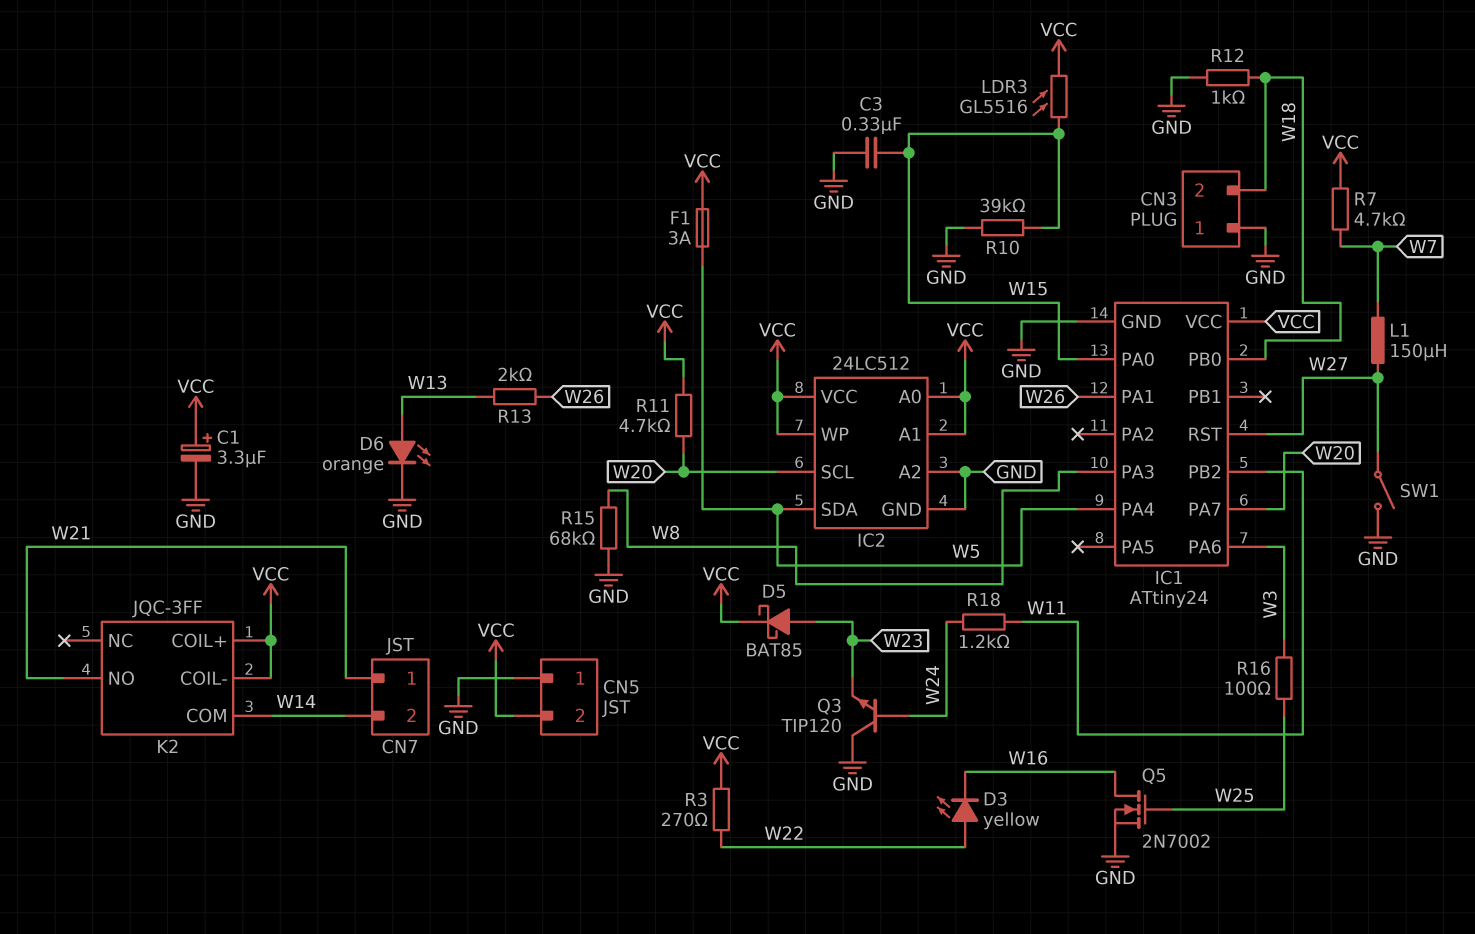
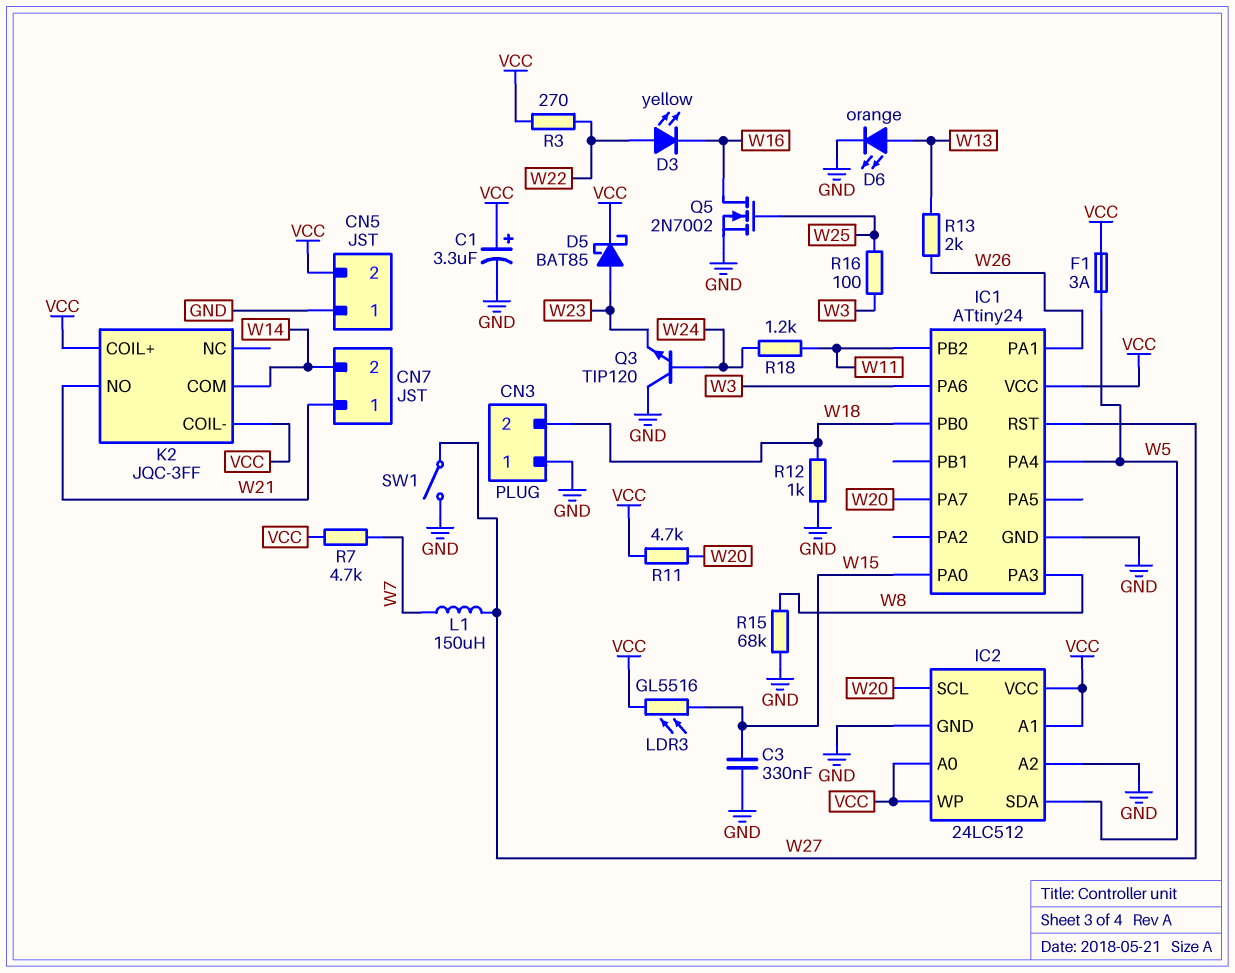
R10: 39k (GND, W15) -> none

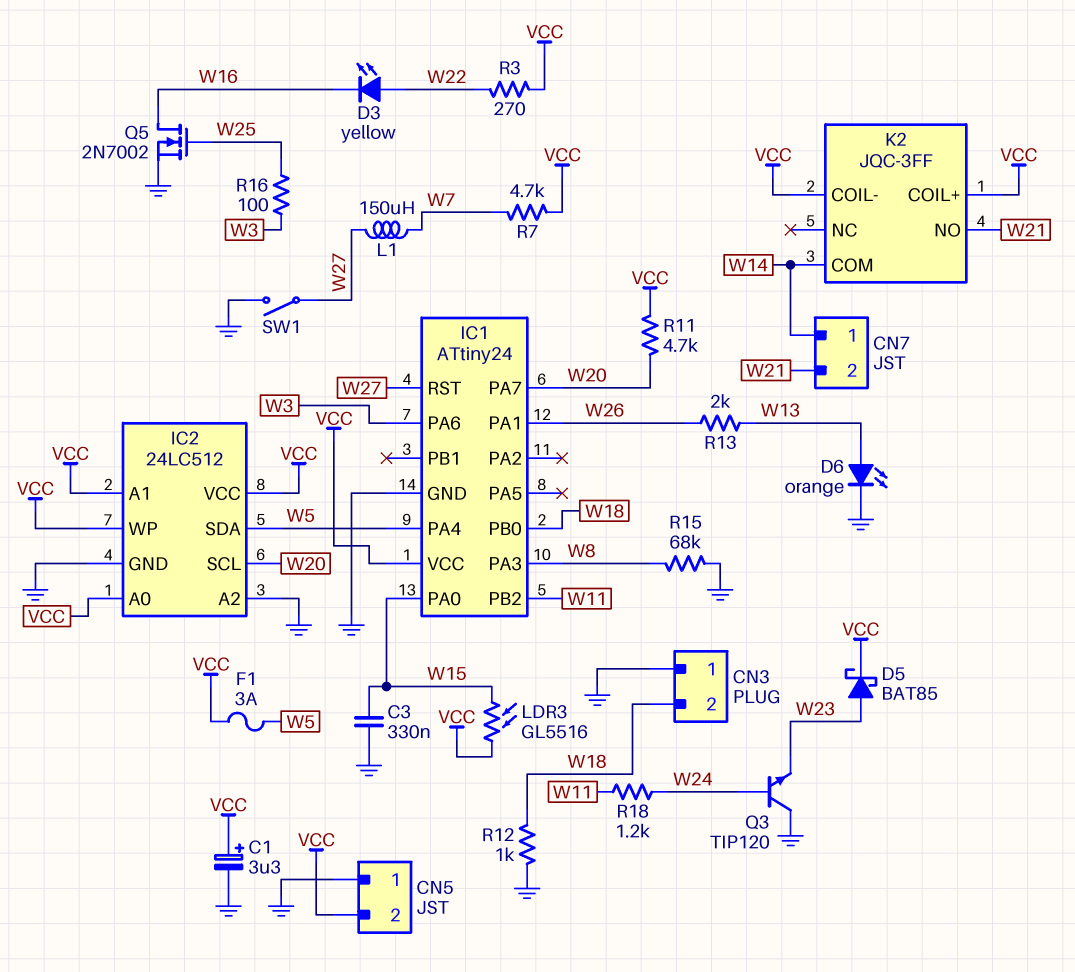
CN7 pin 1: W21 -> W14
CN7 pin 2: W14 -> W21

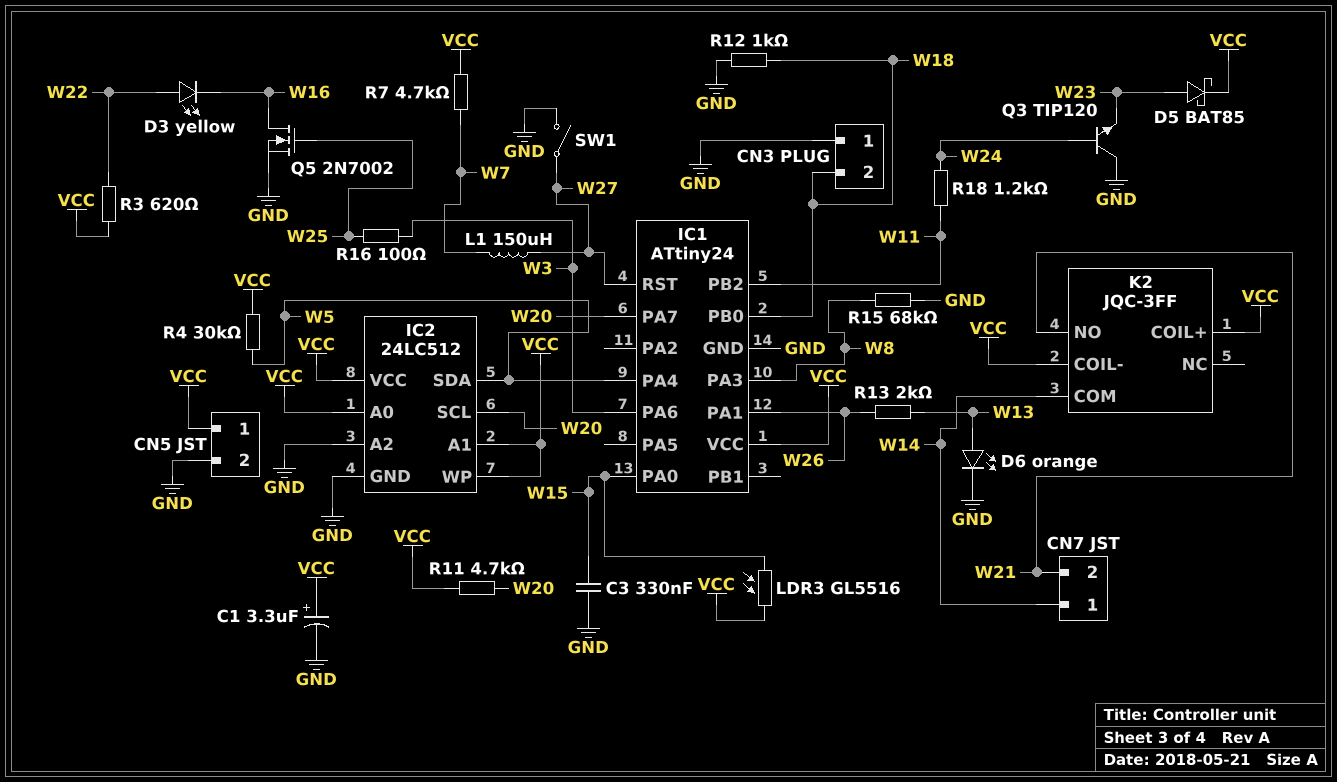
CN5 pin 1: GND -> VCC
CN5 pin 2: VCC -> GND
F1: 3A (VCC, W5) -> none
R3: 270 (VCC, W22) -> 620 (VCC, W22)
R4: none -> 30k (VCC, W5)

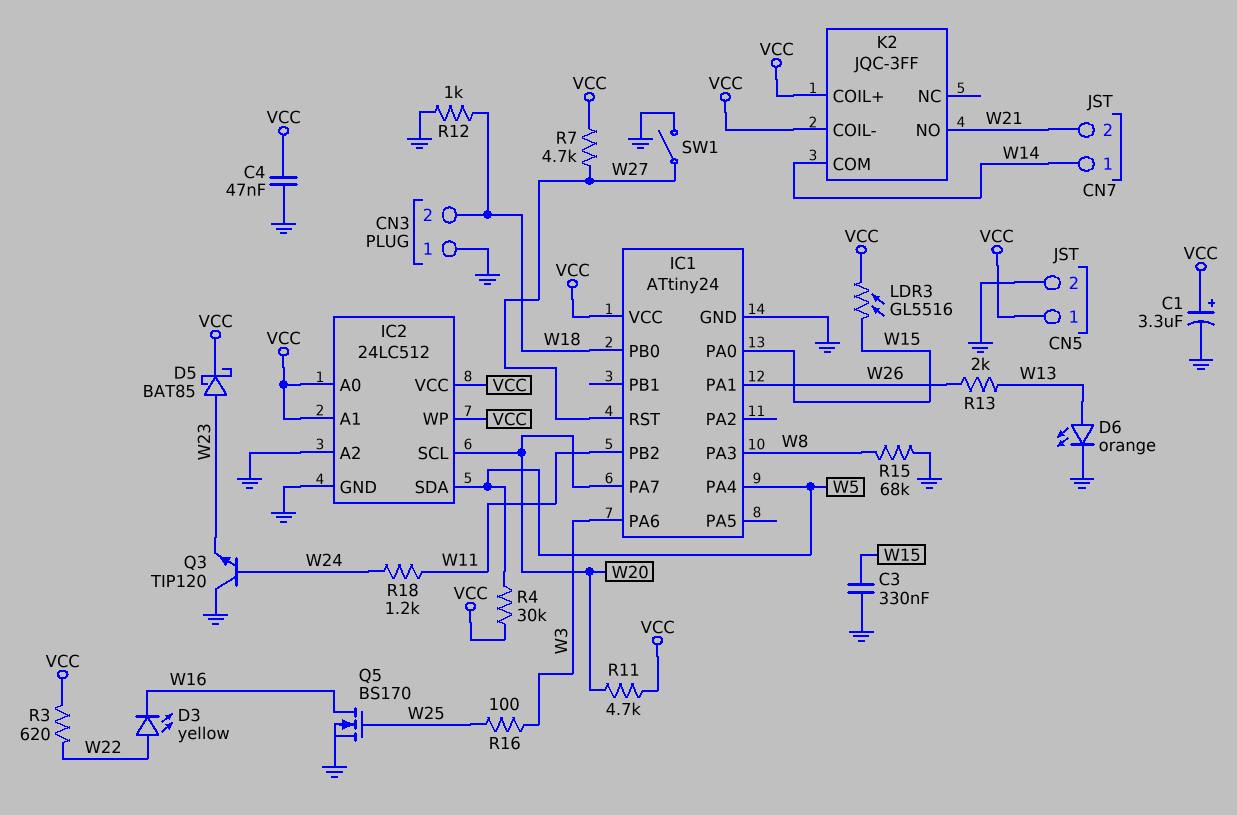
C4: none -> 47nF (GND, VCC)
L1: 150uH (W7, W27) -> none
Q5: NMOS 2N7002 (G W25, D W16, S GND) -> NMOS BS170 (G W25, D W16, S GND)
R7: 4.7k (VCC, W7) -> 4.7k (VCC, W27)

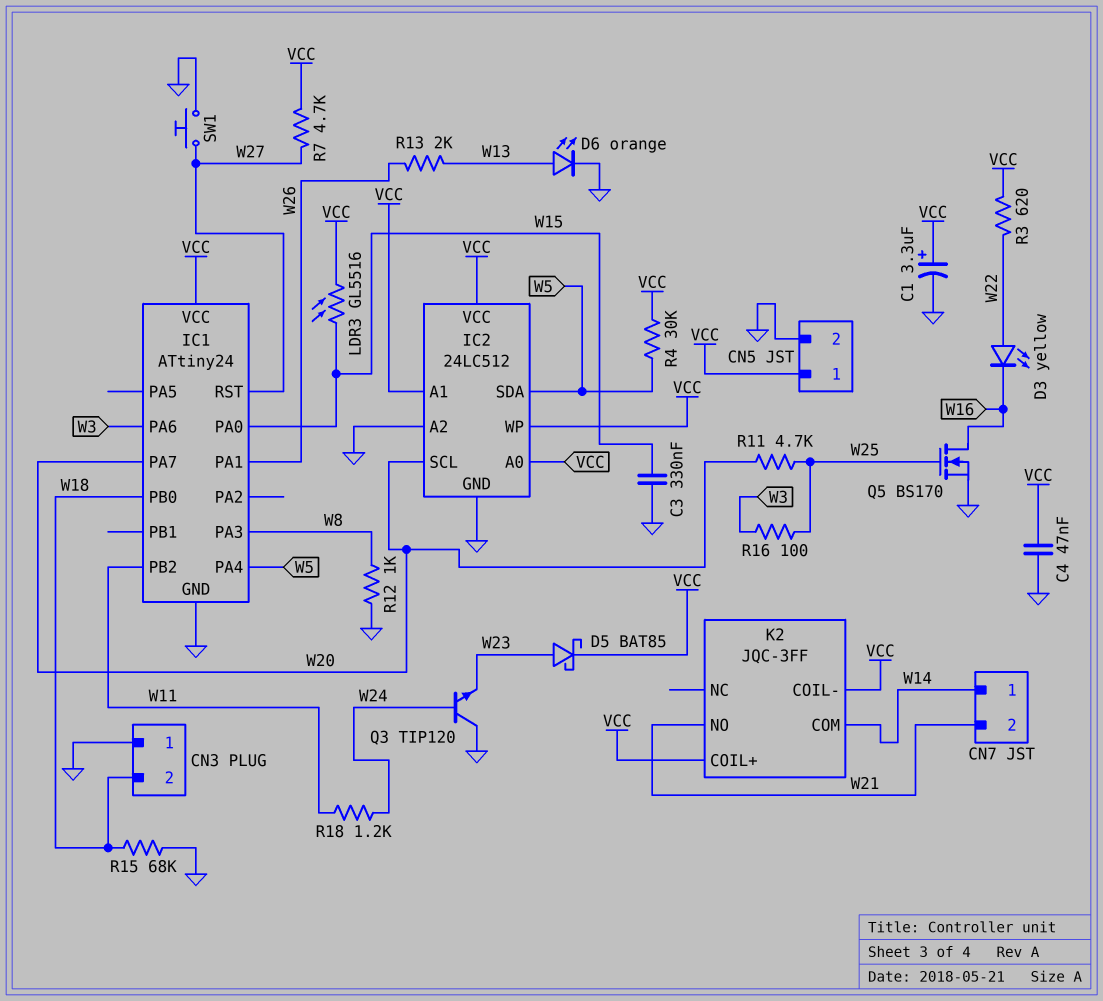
R11: 4.7k (VCC, W20) -> 4.7k (W20, W25)
R12: 1k (GND, W18) -> 1k (GND, W8)
R15: 68k (GND, W8) -> 68k (GND, W18)
SW1: switch (GND, W27) -> button (GND, W27)

